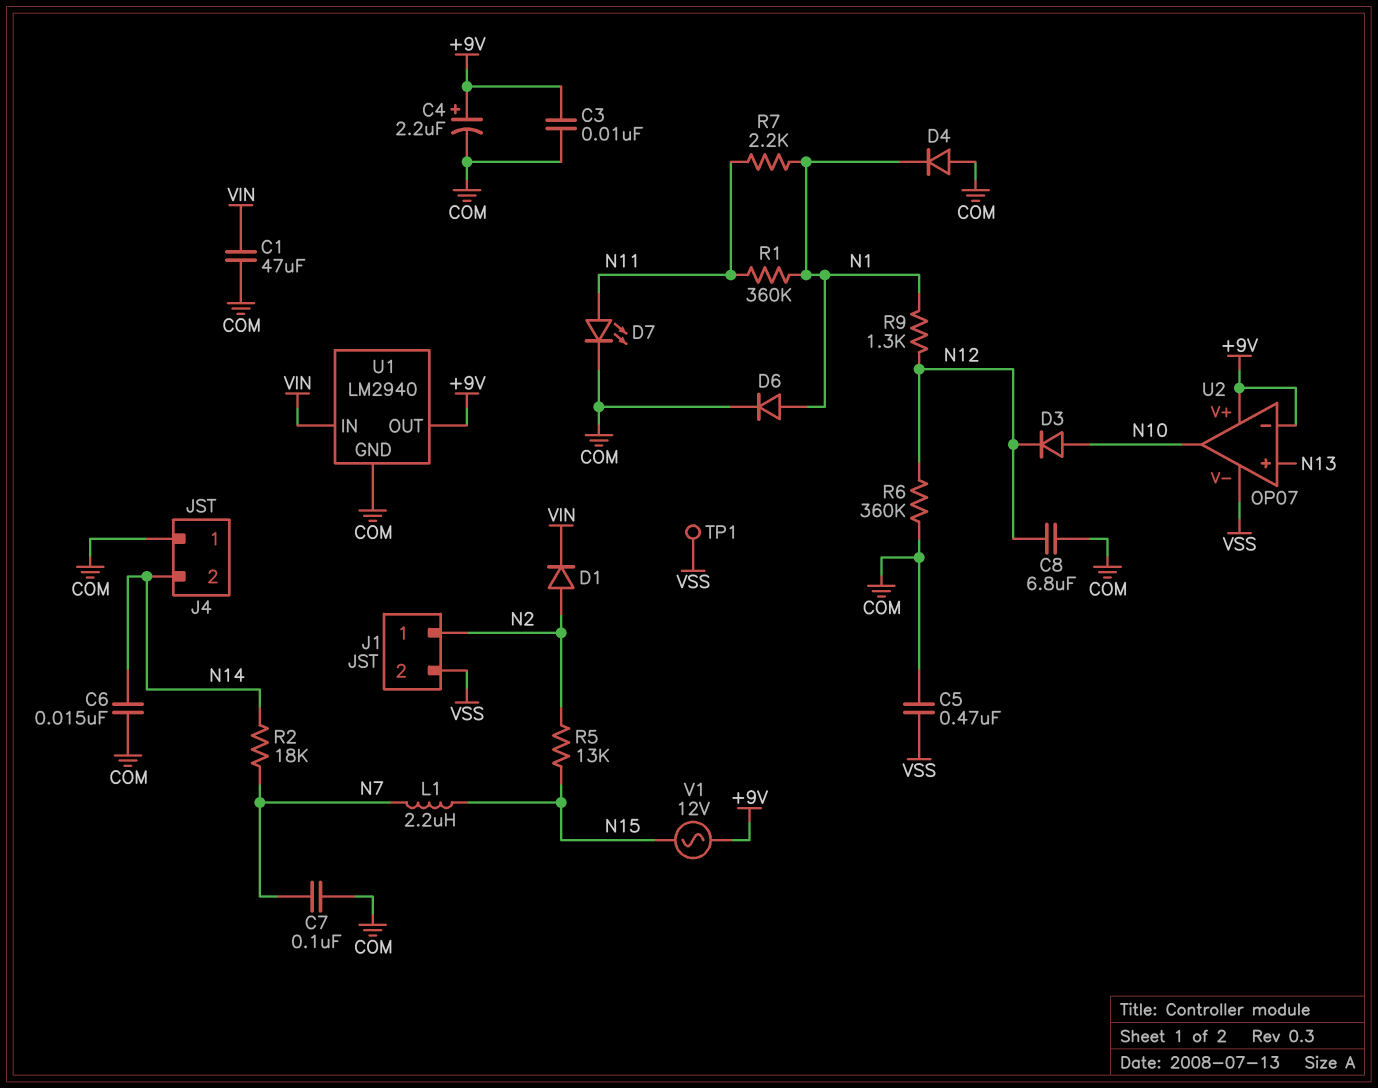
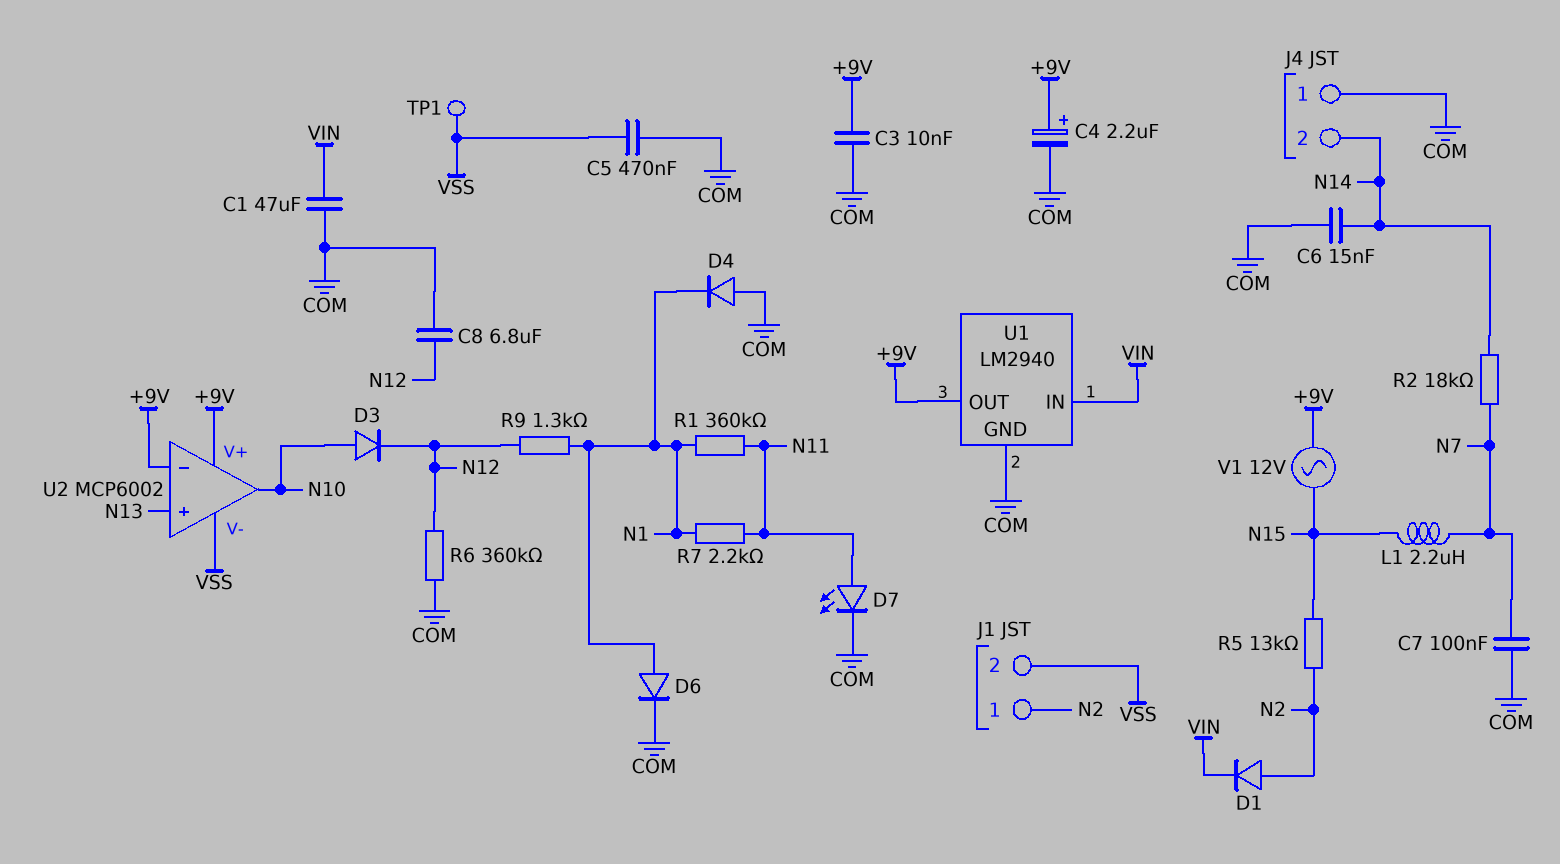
U2: OP07 -> MCP6002

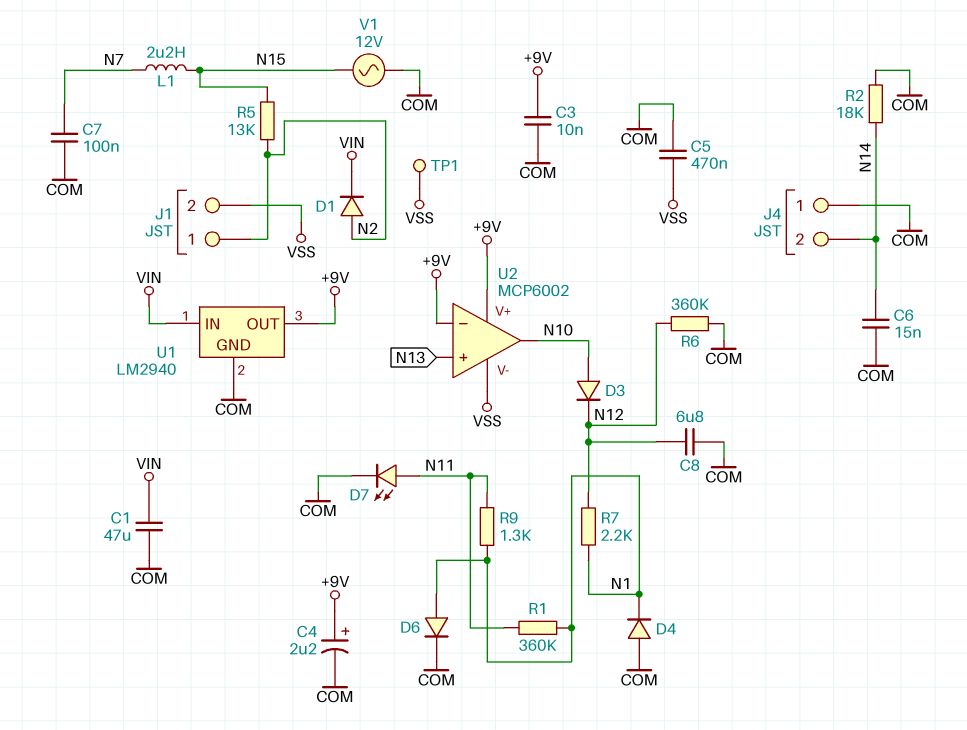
R2: 18k (N7, N14) -> 18k (COM, N14)
R7: 2.2k (N1, N11) -> 2.2k (N1, N12)
R9: 1.3k (N1, N12) -> 1.3k (N1, N11)
V1: AC 12V (+9V, N15) -> AC 12V (COM, N15)

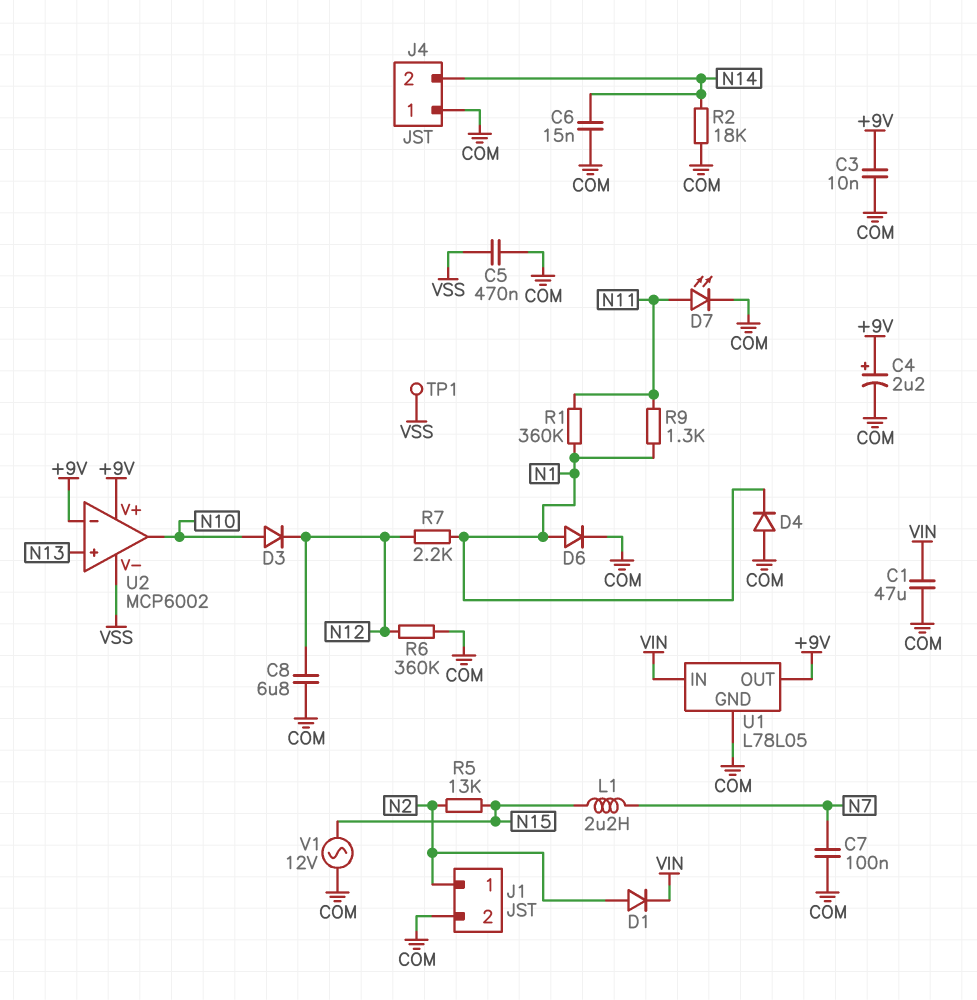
J1 pin 2: VSS -> COM
U1: LM2940 -> L78L05

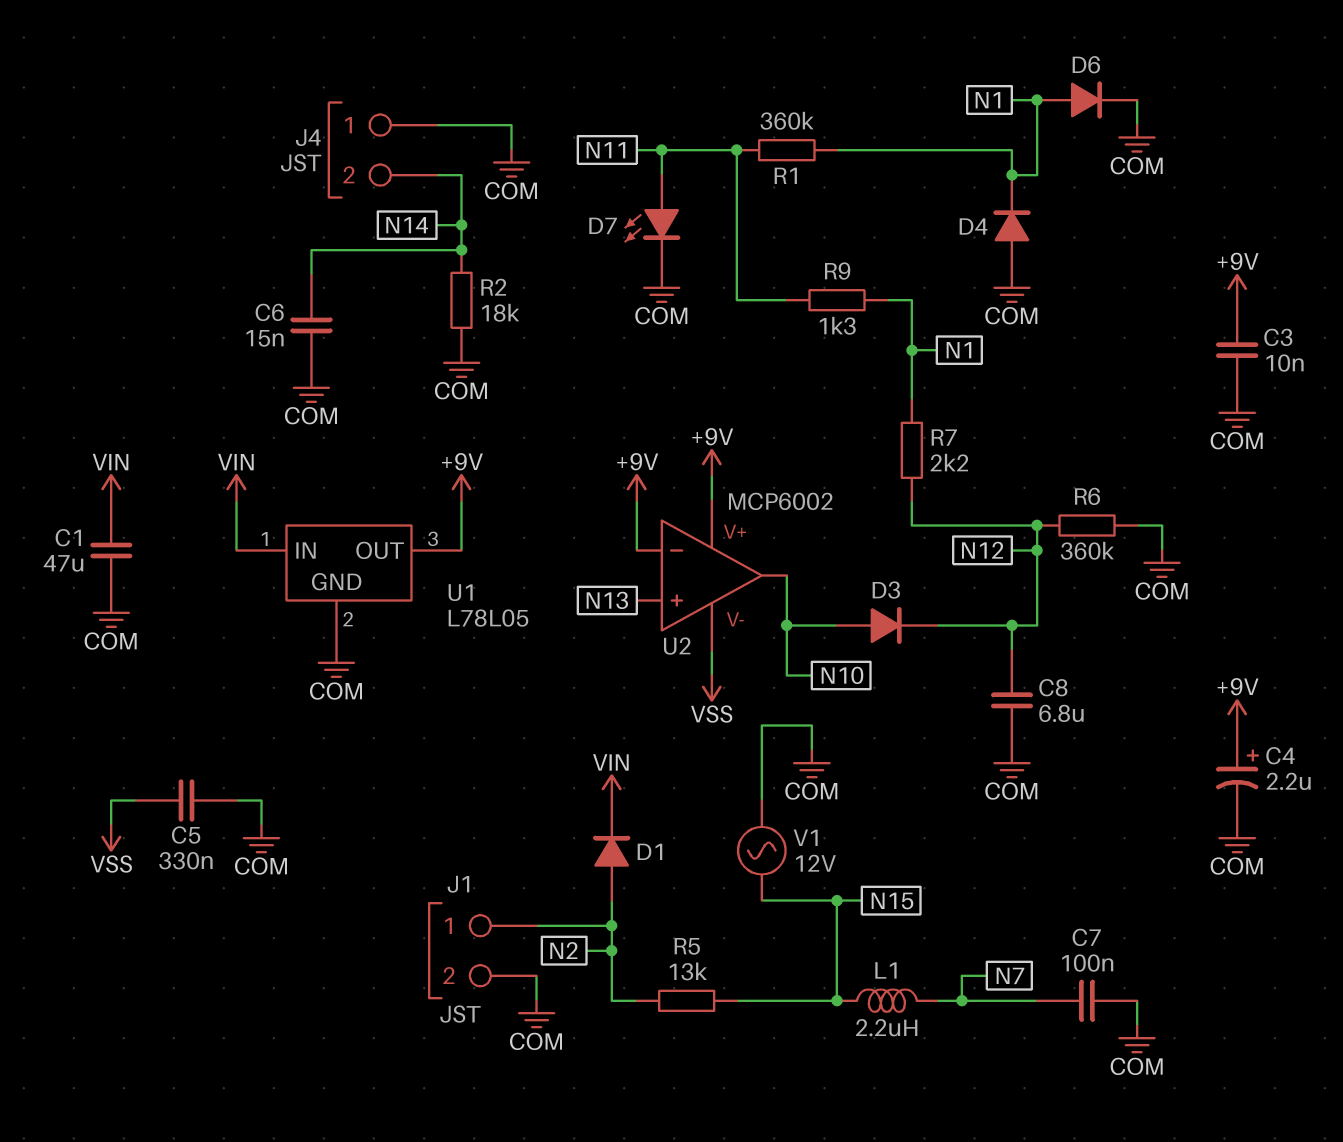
C5: 470nF (COM, VSS) -> 330nF (COM, VSS)
TP1: test point (VSS) -> none

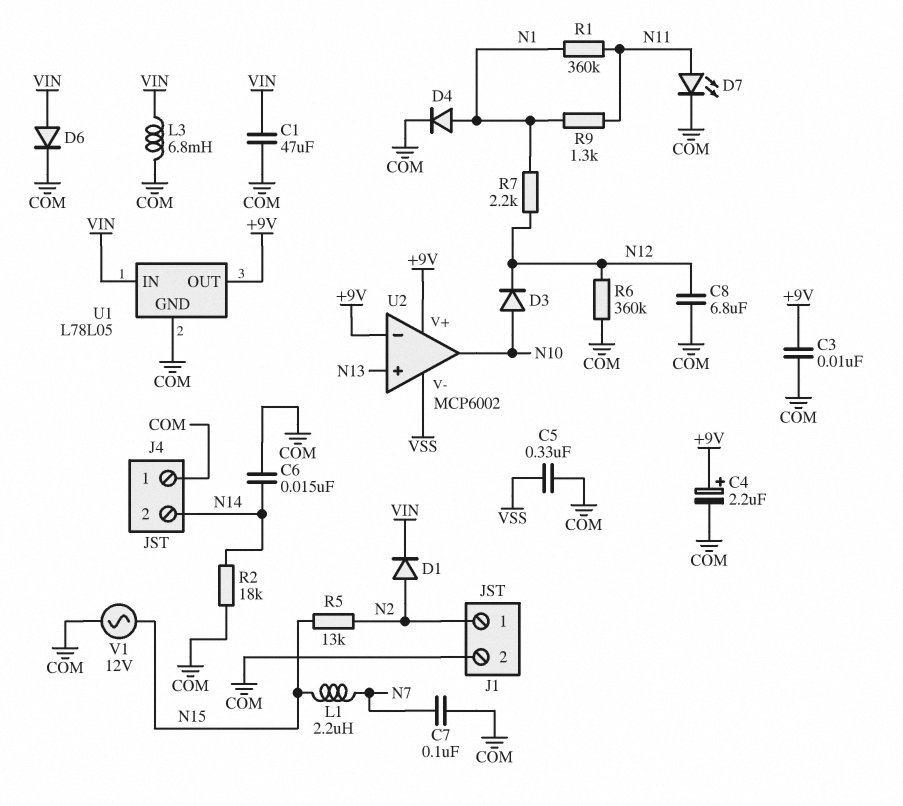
D4: diode (A COM, K N1) -> diode (A N1, K COM)
D6: diode (A N1, K COM) -> diode (A VIN, K COM)
L3: none -> 6.8mH (COM, VIN)

